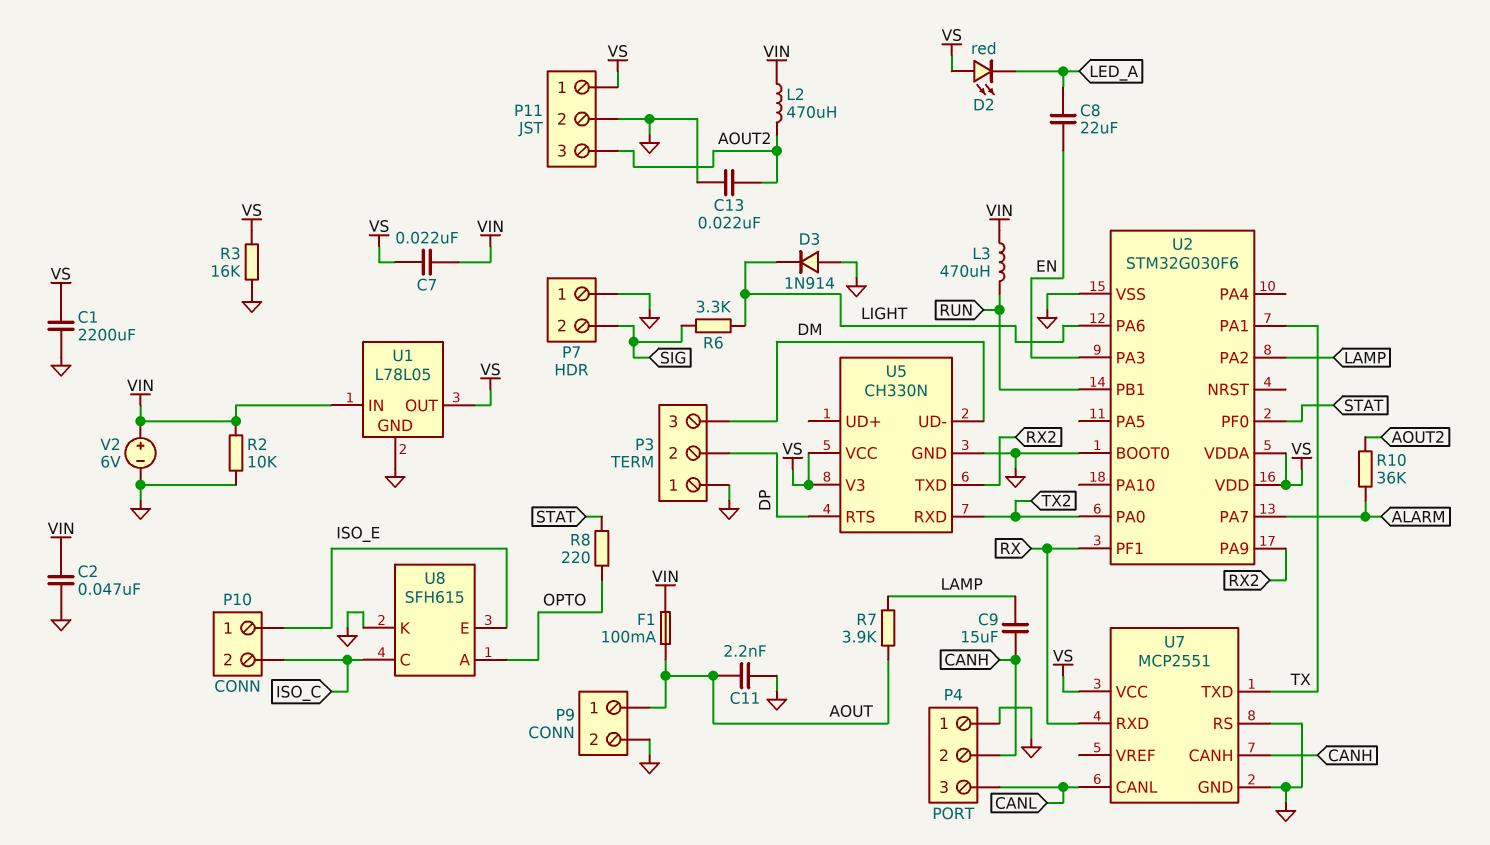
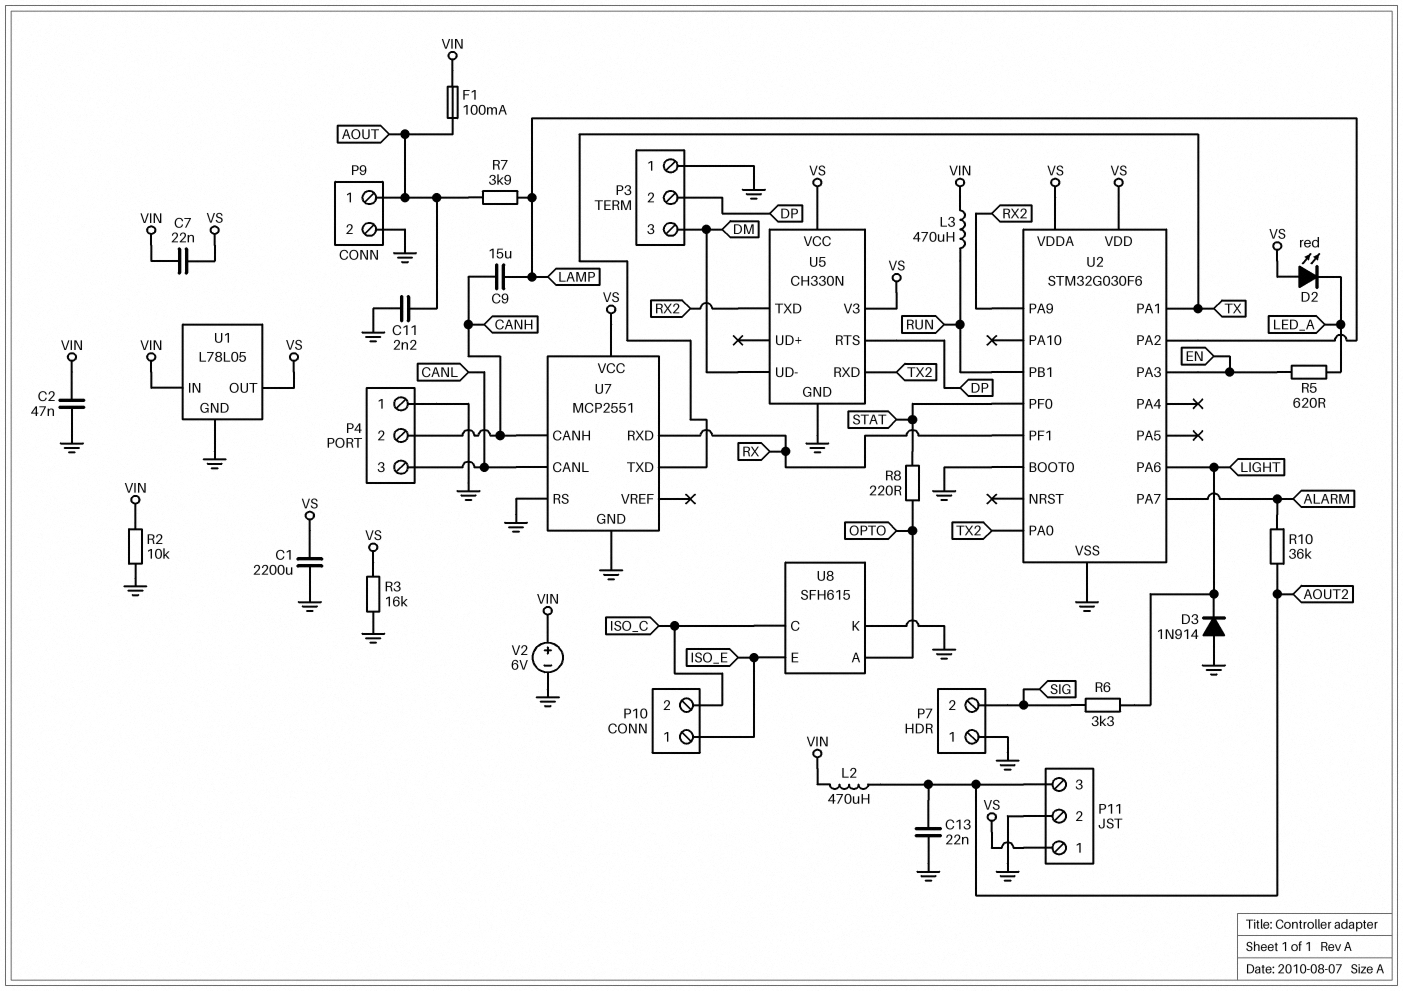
C8: 22uF (EN, LED_A) -> none
R5: none -> 620 (EN, LED_A)

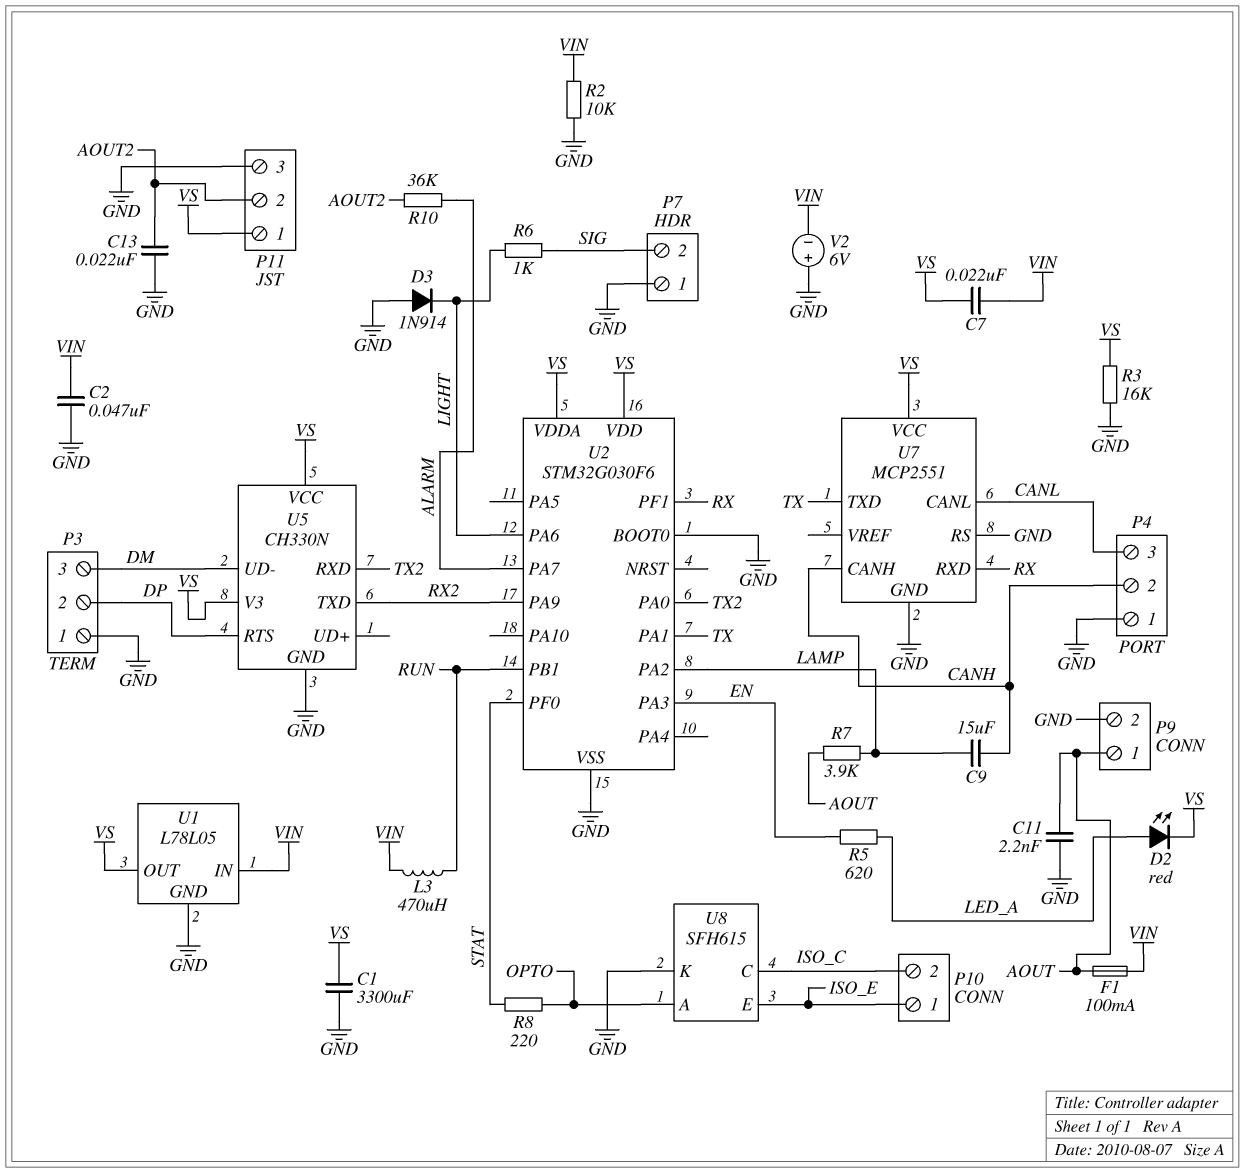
C1: 2200uF (GND, VS) -> 3300uF (GND, VS)
D2: LED red (A VS, K LED_A) -> LED red (A LED_A, K VS)
L2: 470uH (AOUT2, VIN) -> none
P11 pin 2: GND -> AOUT2
P11 pin 3: AOUT2 -> GND
R6: 3.3k (LIGHT, SIG) -> 1k (LIGHT, SIG)
V2: 6V (plus VIN, minus GND) -> 6V (plus GND, minus VIN)

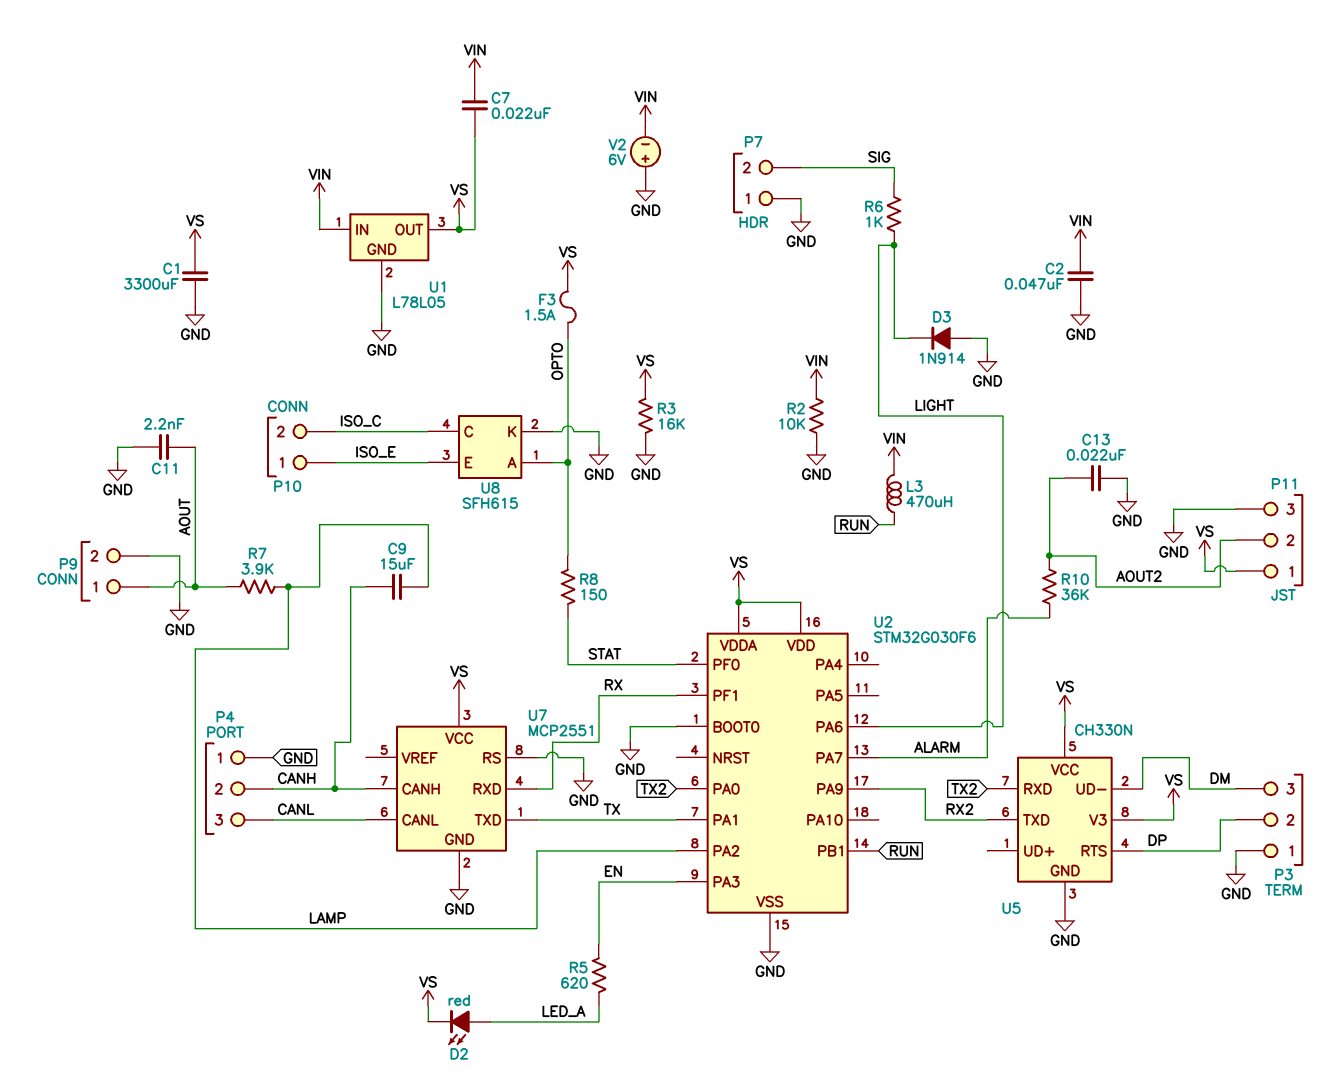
F1: 100mA (AOUT, VIN) -> none
F3: none -> 1.5A (OPTO, VS)
R8: 220 (OPTO, STAT) -> 150 (OPTO, STAT)

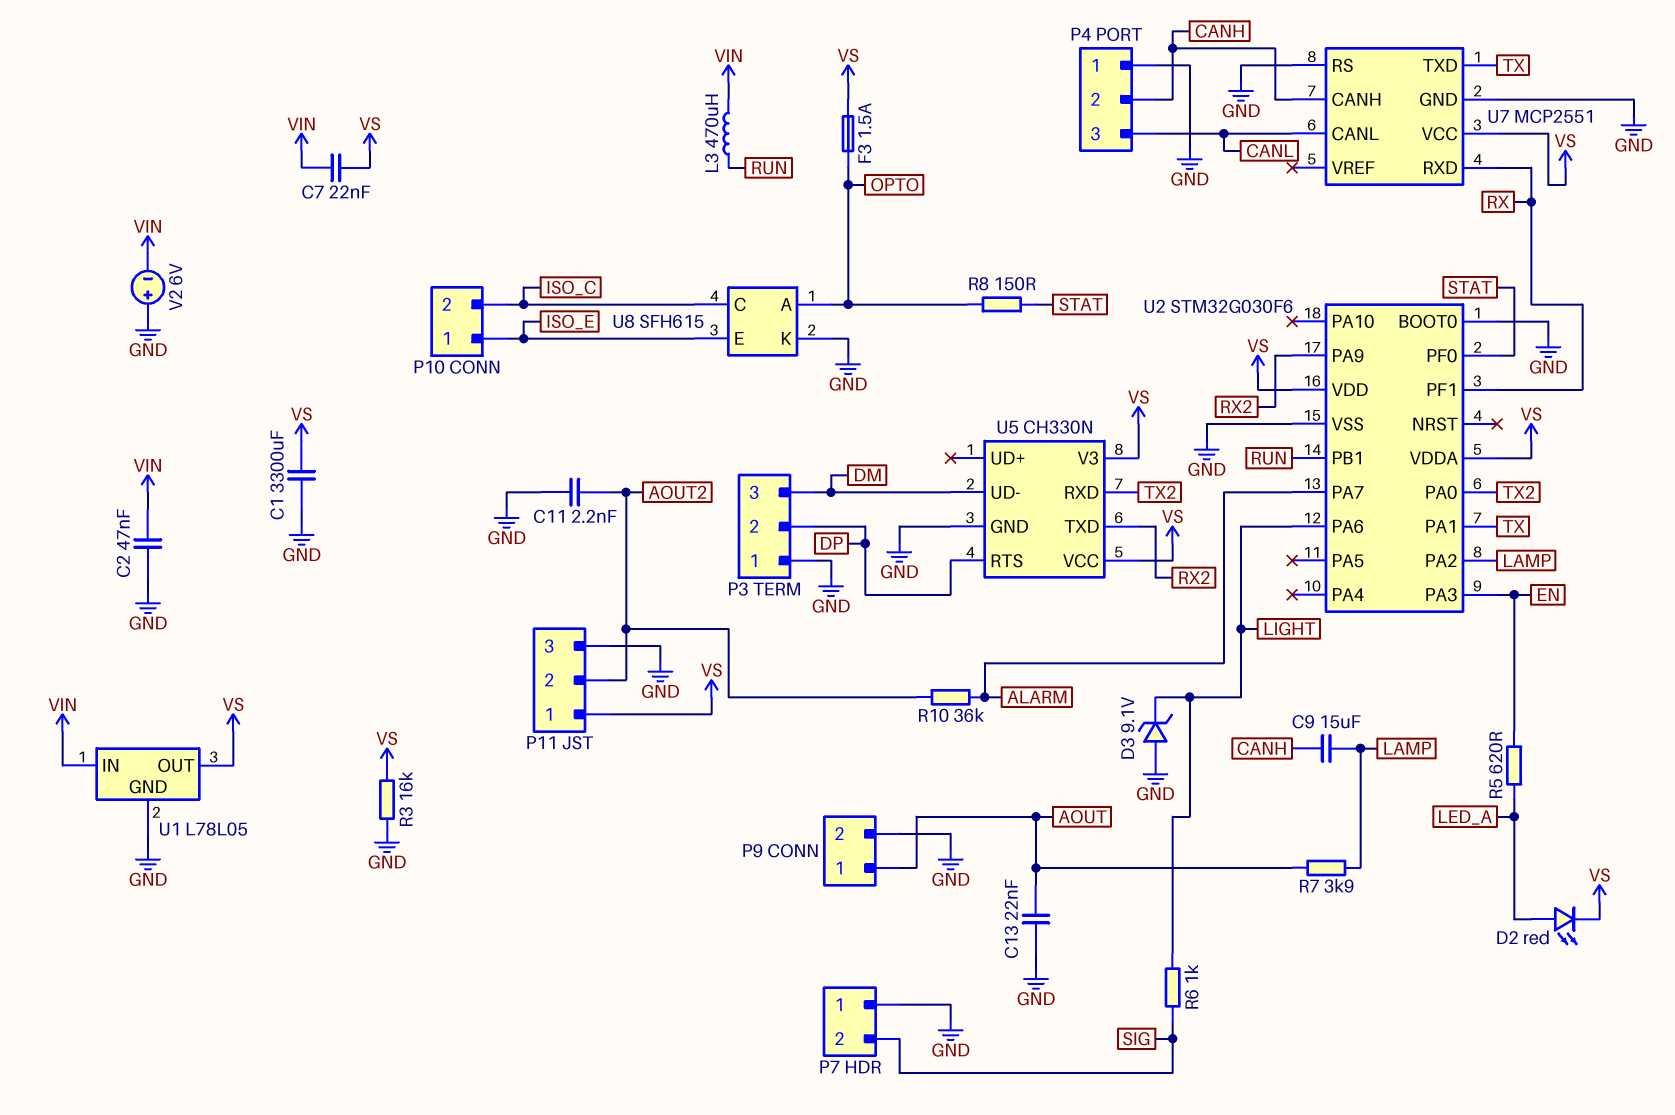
C11: 2.2nF (AOUT, GND) -> 2.2nF (AOUT2, GND)
C13: 22nF (AOUT2, GND) -> 22nF (AOUT, GND)
D3: diode 1N914 (A GND, K LIGHT) -> zener 9.1V (A GND, K LIGHT)
R2: 10k (GND, VIN) -> none

